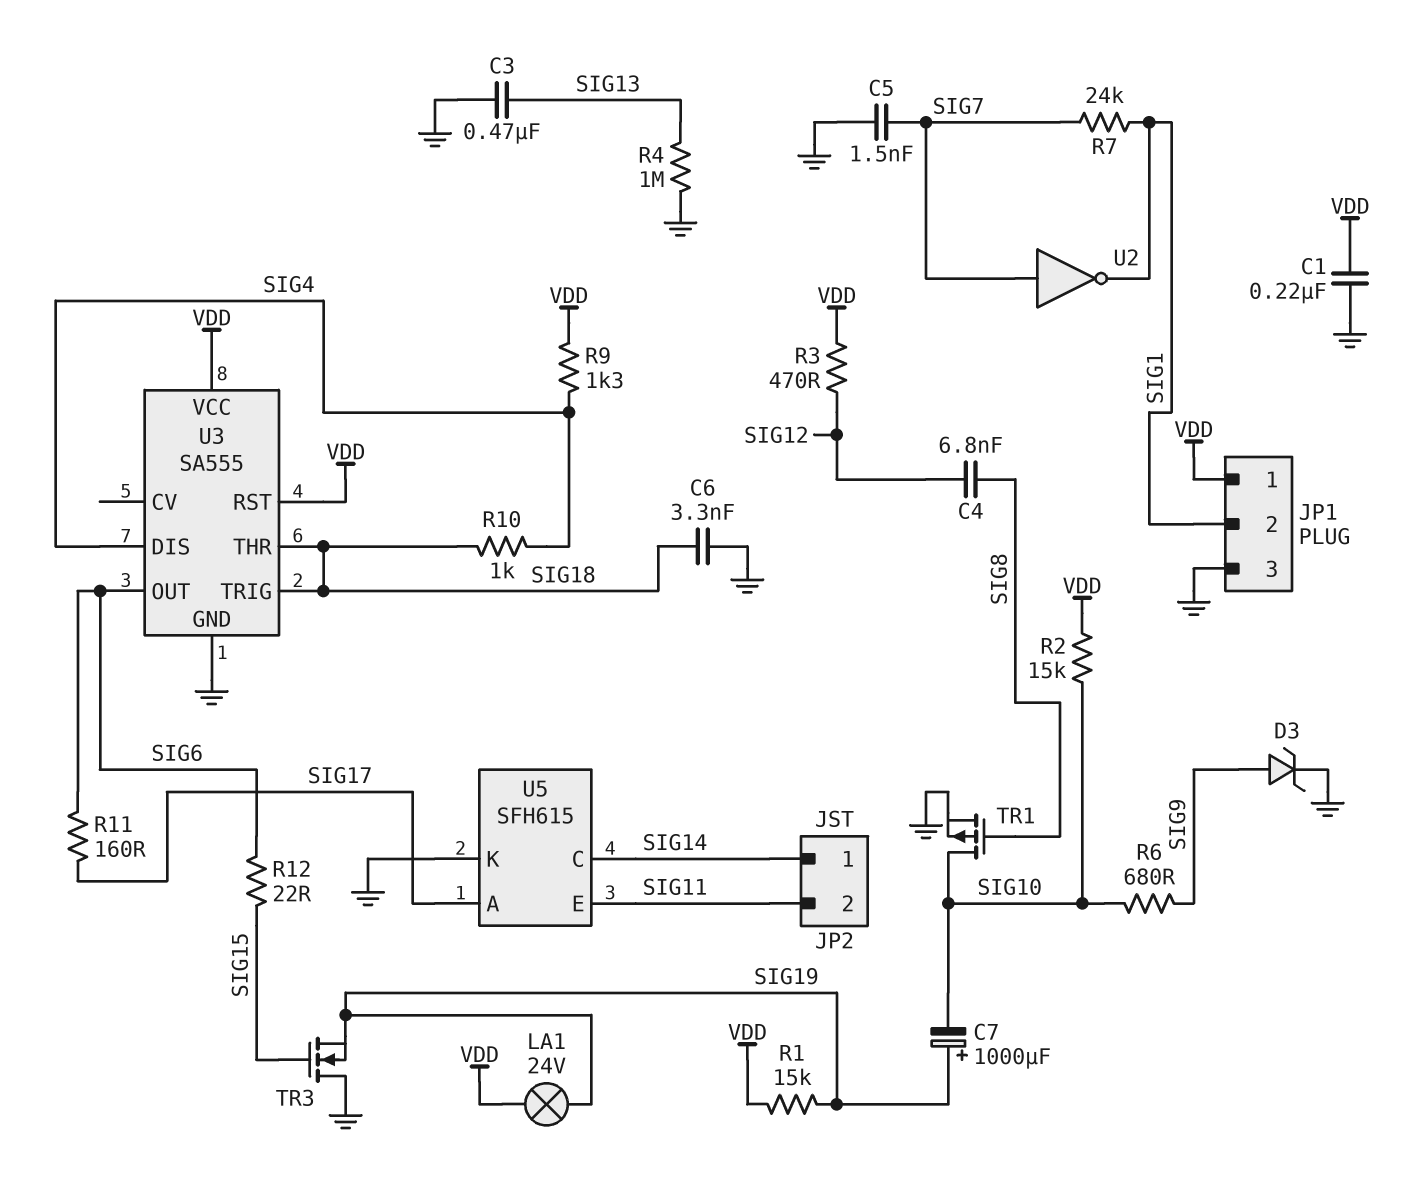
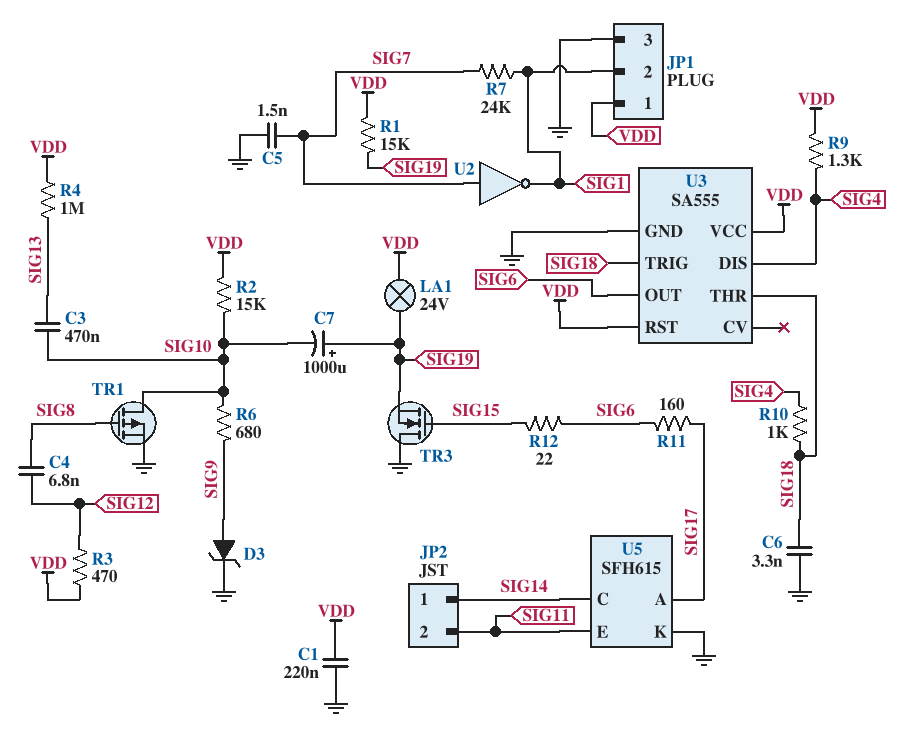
C3: 470nF (GND, SIG13) -> 470nF (SIG10, SIG13)
R4: 1M (GND, SIG13) -> 1M (SIG13, VDD)

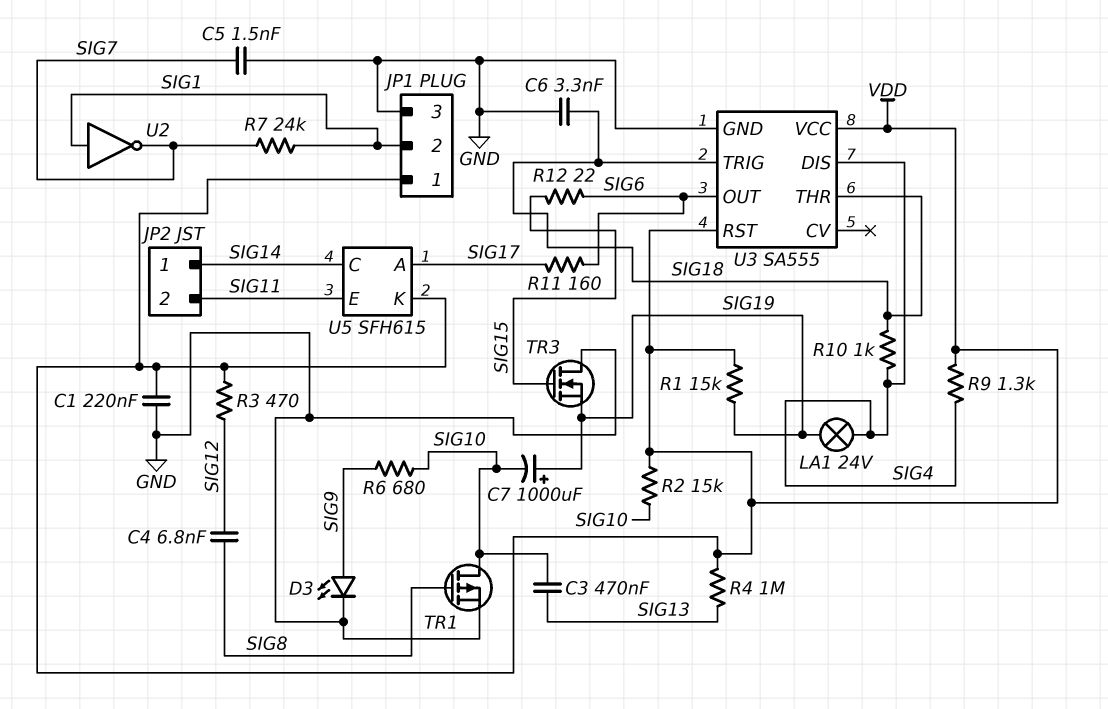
D3: zener (A SIG9, K GND) -> LED (A SIG9, K GND)
LA1: lamp 24V (SIG19, VDD) -> lamp 24V (SIG4, SIG19)
U2: NOT (in SIG7, out SIG1) -> NOT (in SIG1, out SIG7)
U5 pin K: GND -> VDD

